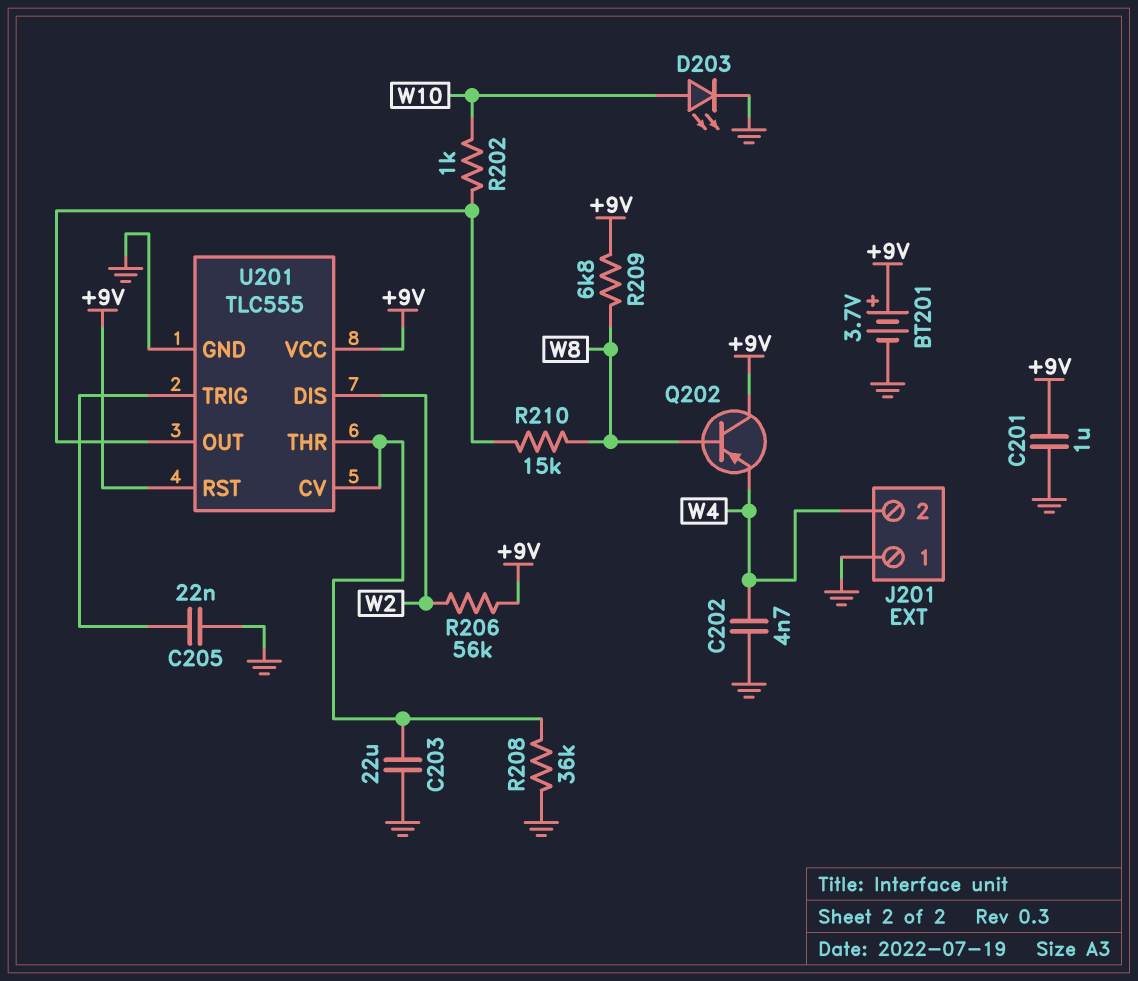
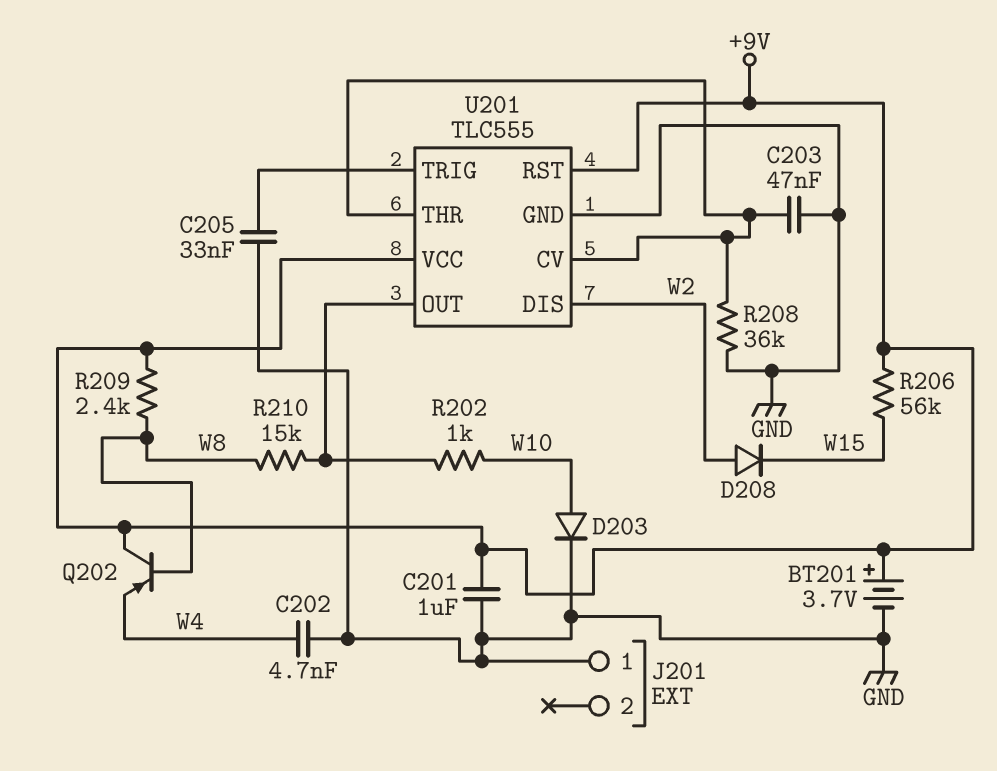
C203: 22uF (GND, U201/CV) -> 47nF (GND, U201/CV)
C205: 22nF (GND, U201/TRIG) -> 33nF (GND, U201/TRIG)
D203: LED (A W10, K GND) -> diode (A W10, K GND)
D208: none -> diode (A W2, K W15)
J201 pin 2: W4 -> none
R206: 56k (+9V, W2) -> 56k (+9V, W15)
R209: 6.8k (+9V, W8) -> 2.4k (+9V, W8)

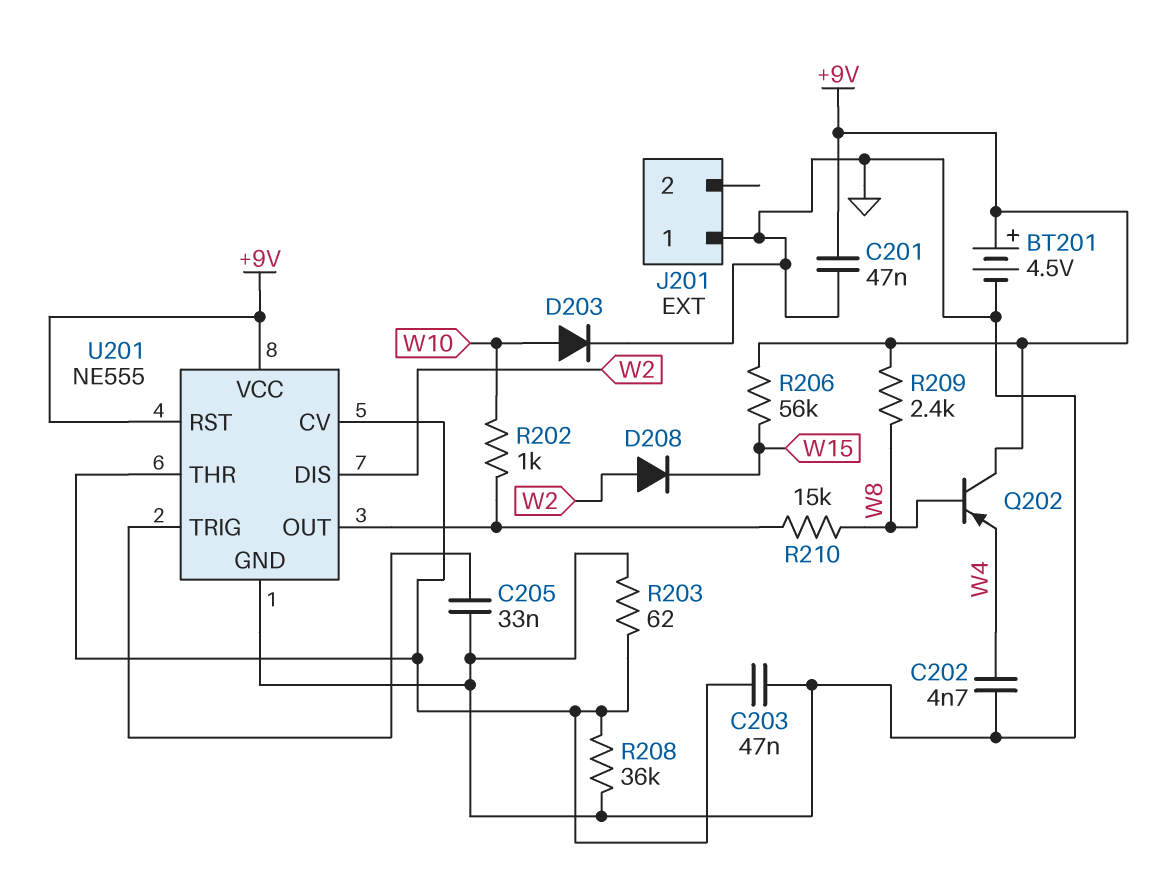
BT201: 3.7V (plus +9V, minus GND) -> 4.5V (plus +9V, minus GND)
C201: 1uF (+9V, GND) -> 47nF (+9V, GND)
R203: none -> 62 (GND, U201/CV)
U201: TLC555 -> NE555

